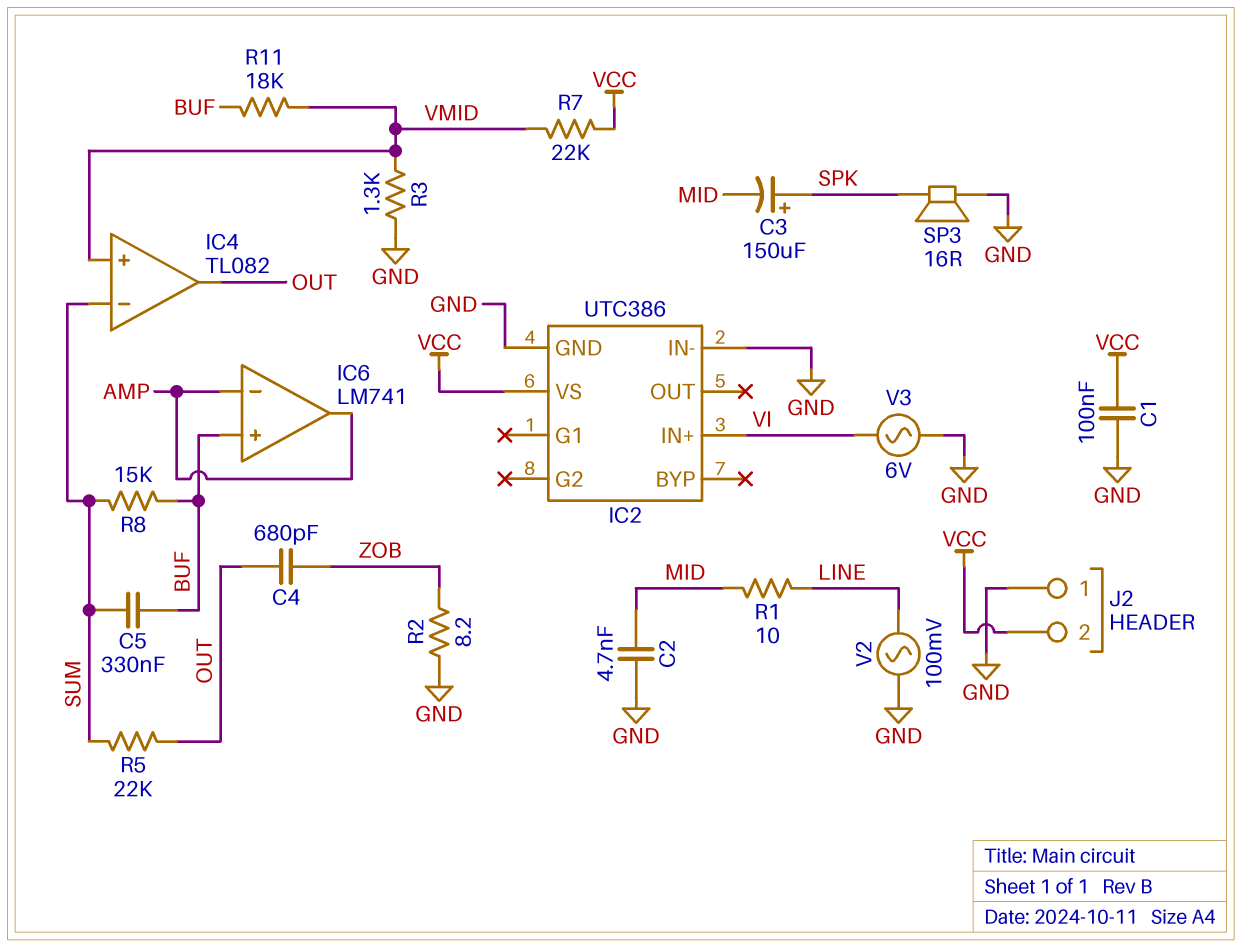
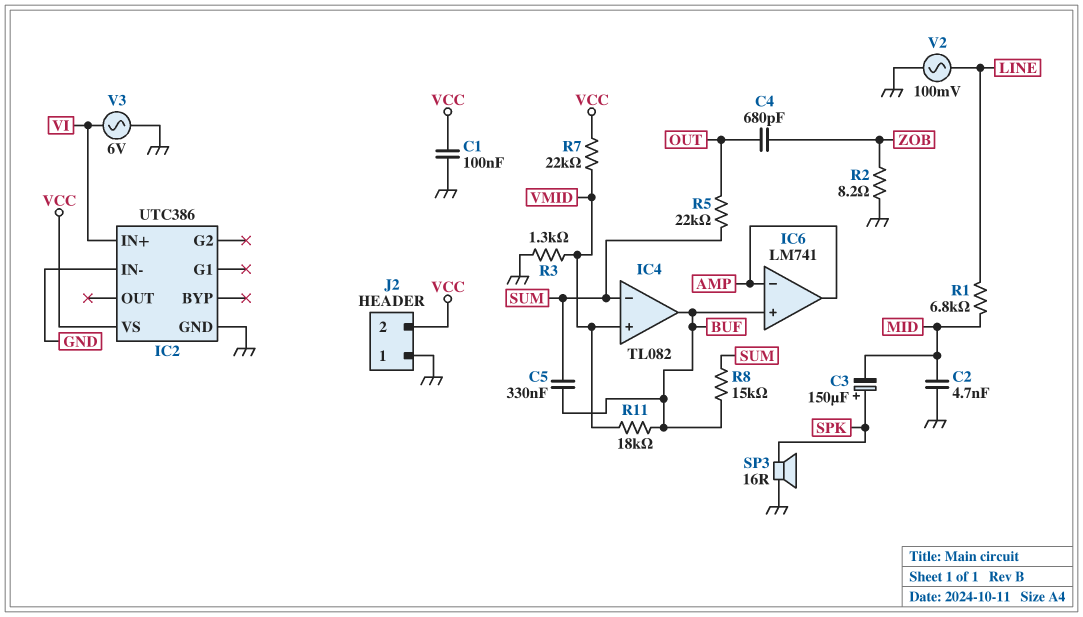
IC4 pin out: OUT -> BUF
R1: 10 (LINE, MID) -> 6.8k (LINE, MID)

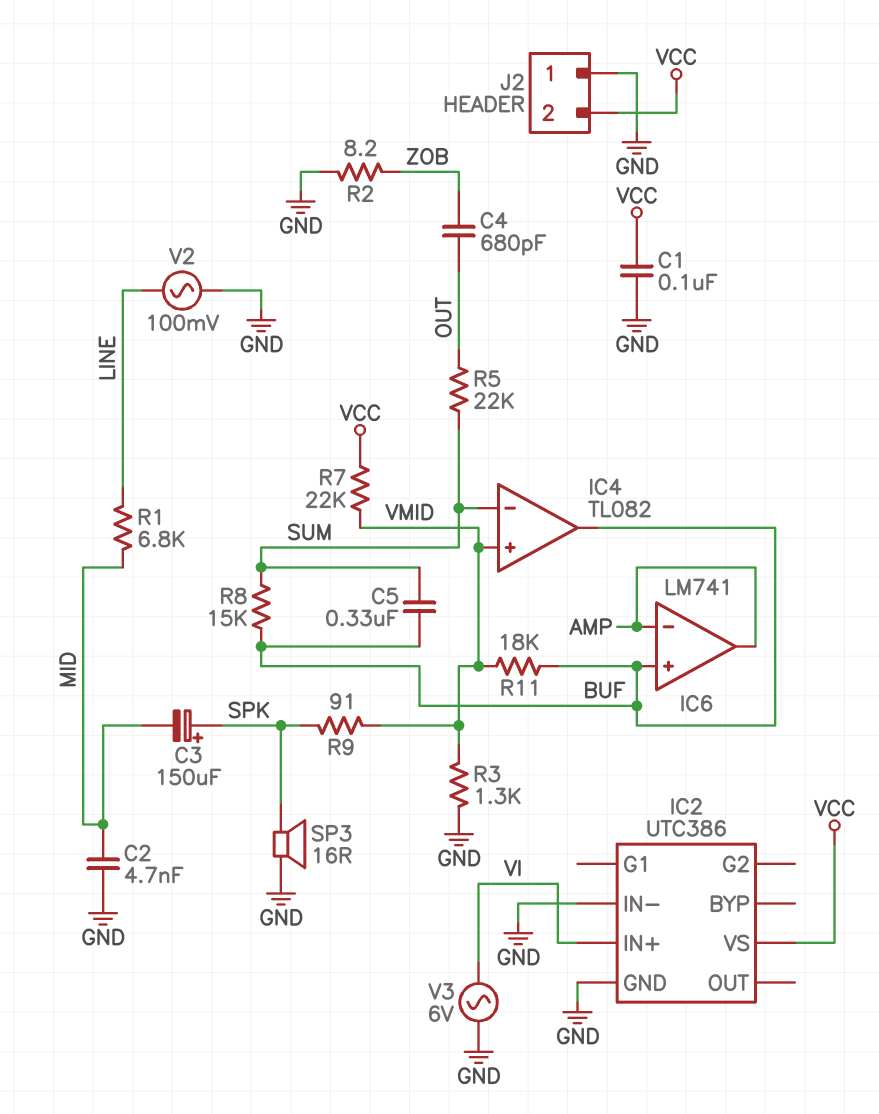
R9: none -> 91 (SPK, VMID)

